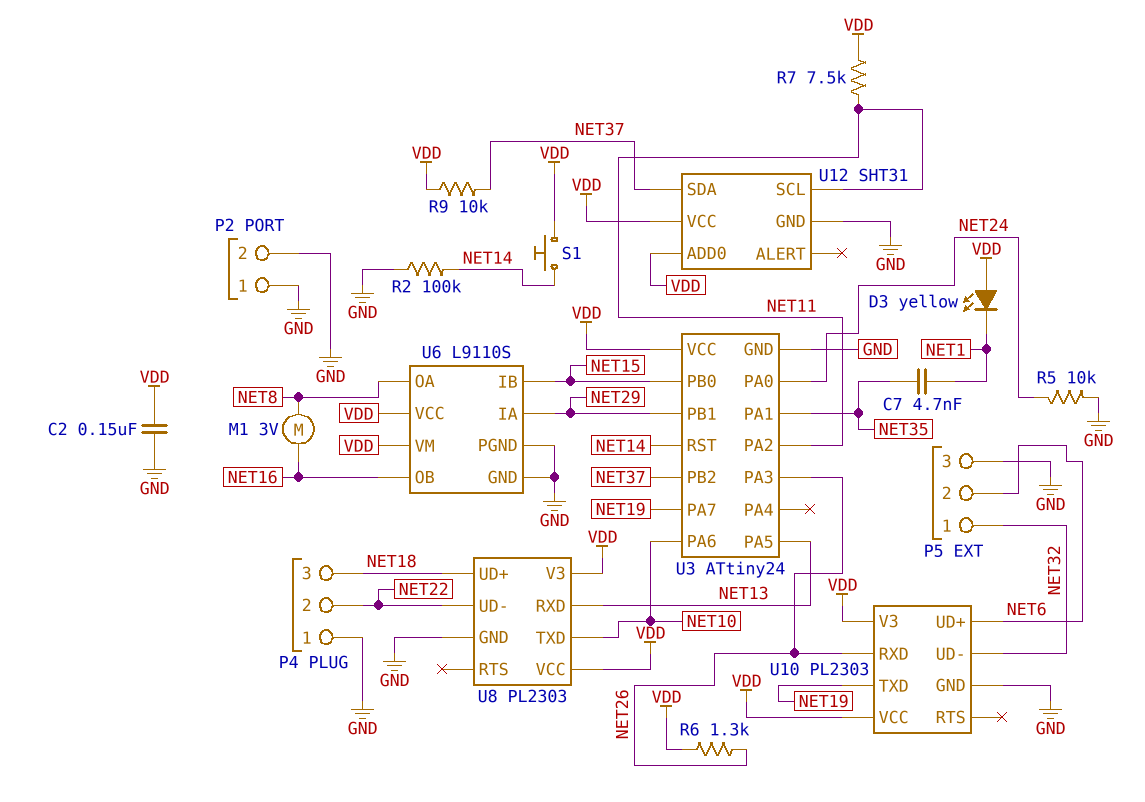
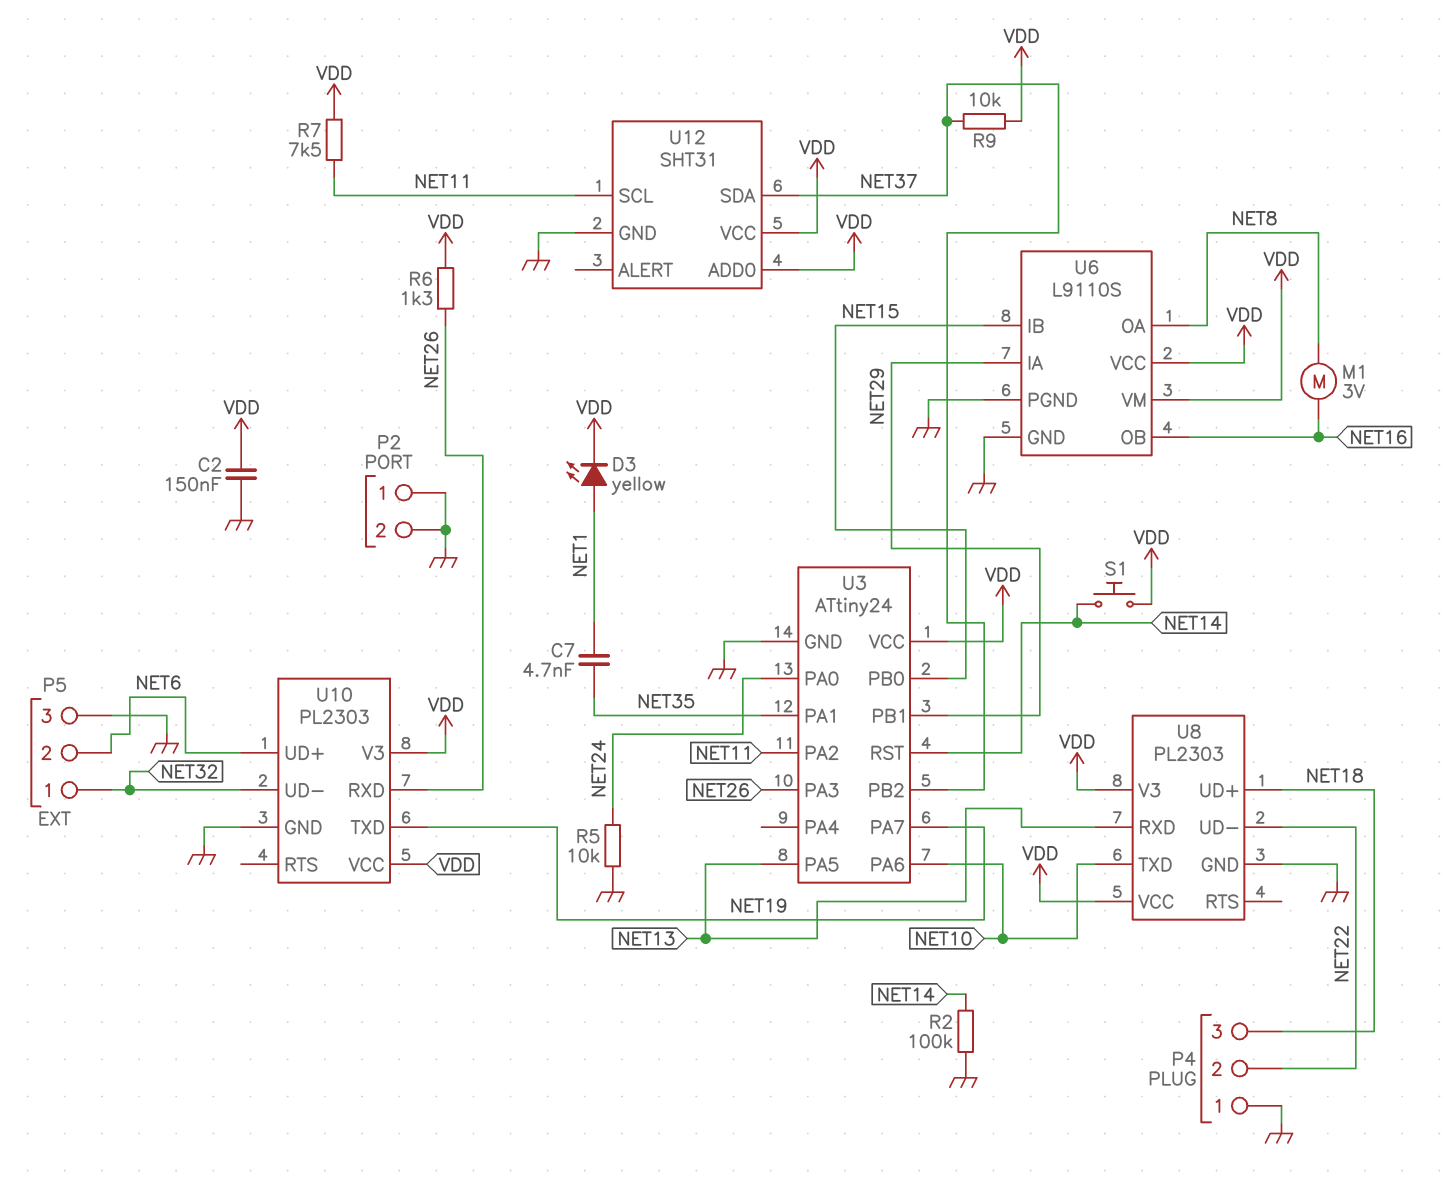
D3: LED yellow (A VDD, K NET1) -> LED yellow (A NET1, K VDD)

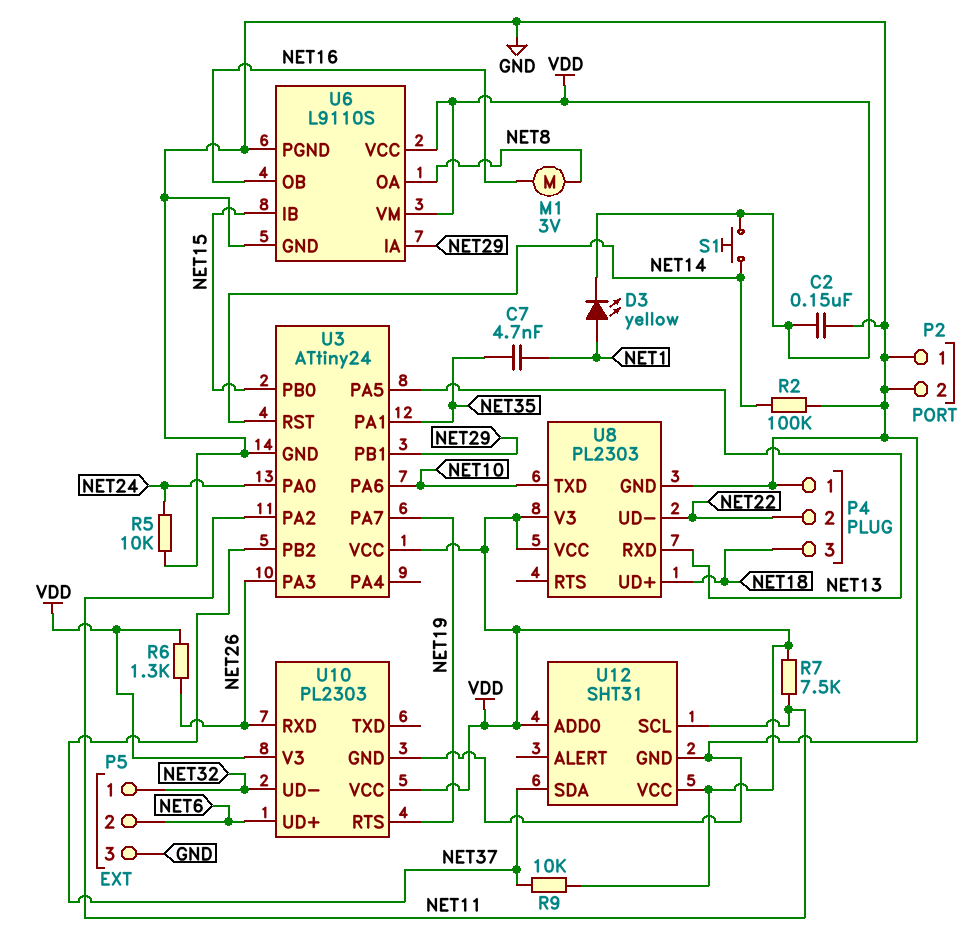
U10 pin RTS: none -> NET19
U10 pin TXD: NET19 -> none

